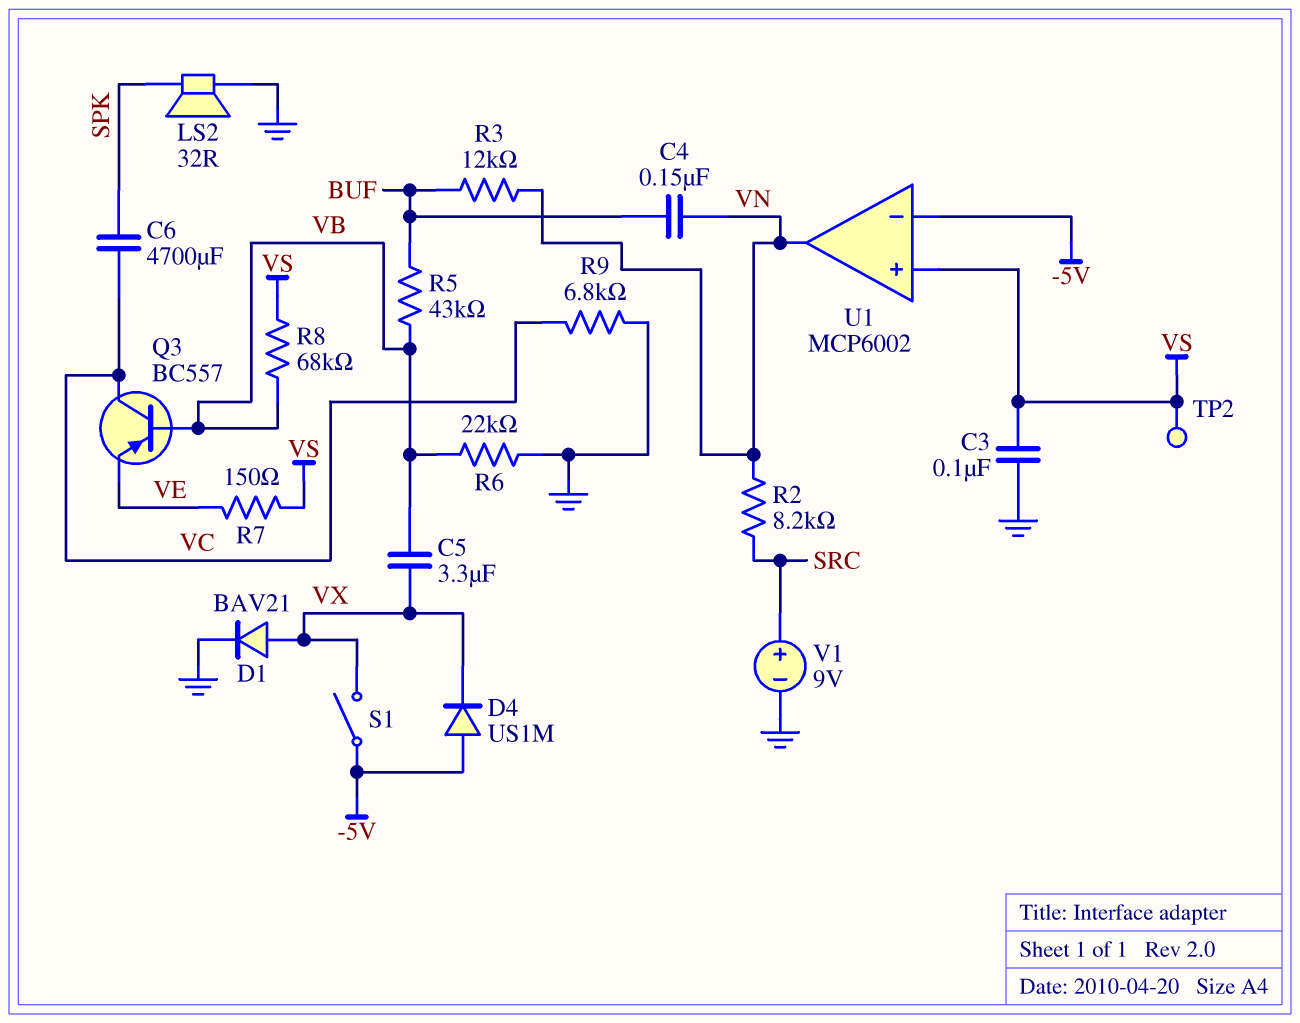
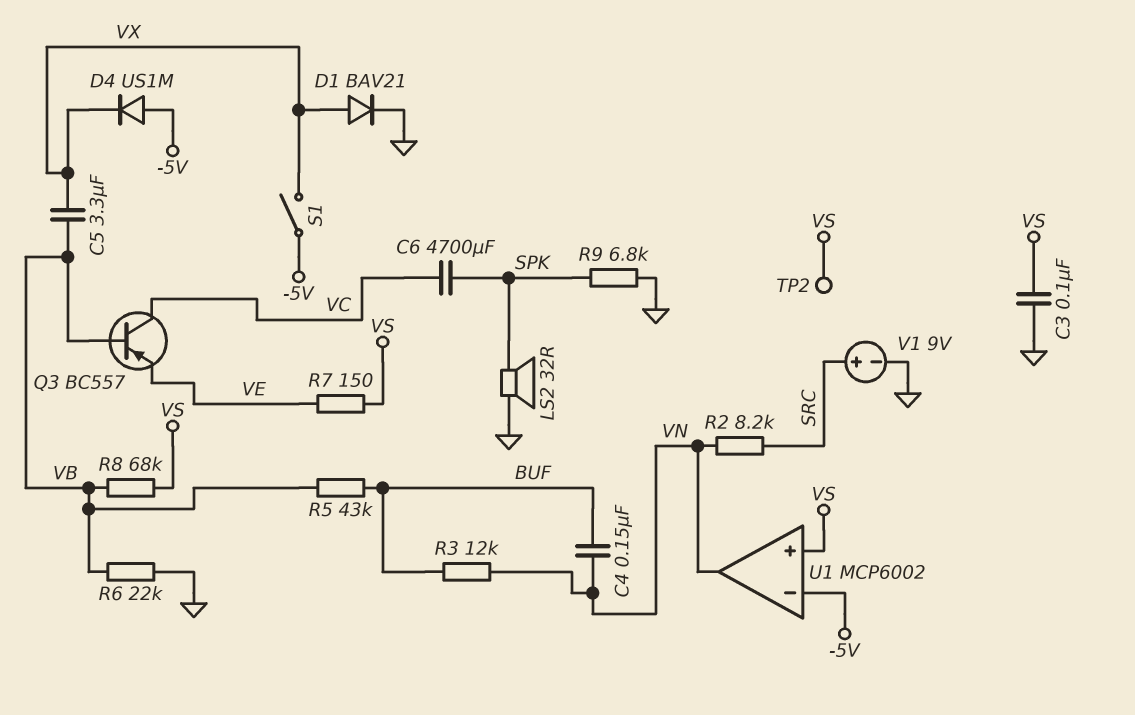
R9: 6.8k (GND, VC) -> 6.8k (GND, SPK)

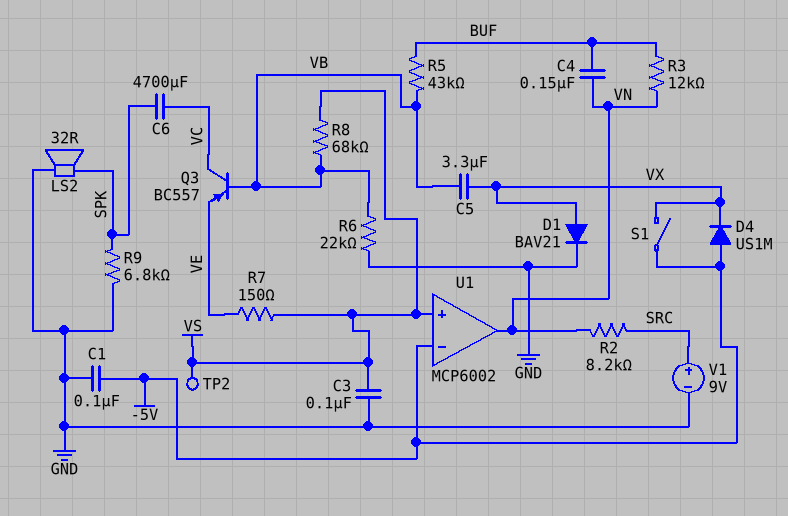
C1: none -> 100nF (-5V, GND)

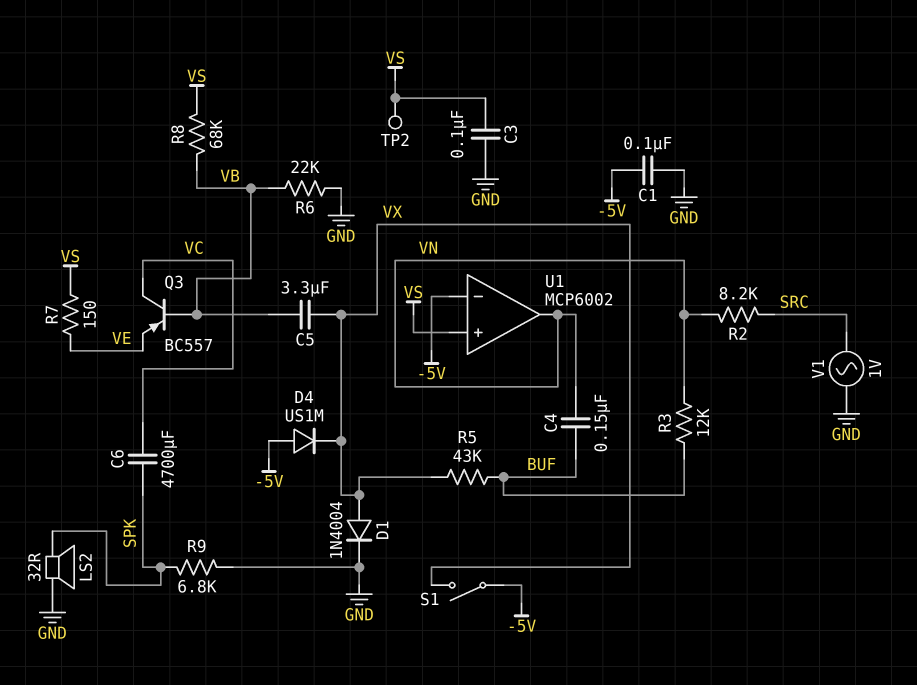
D1: diode BAV21 (A VX, K GND) -> diode 1N4004 (A VX, K GND)
R5: 43k (BUF, VB) -> 43k (BUF, VX)
V1: 9V (plus SRC, minus GND) -> AC 1V (GND, SRC)

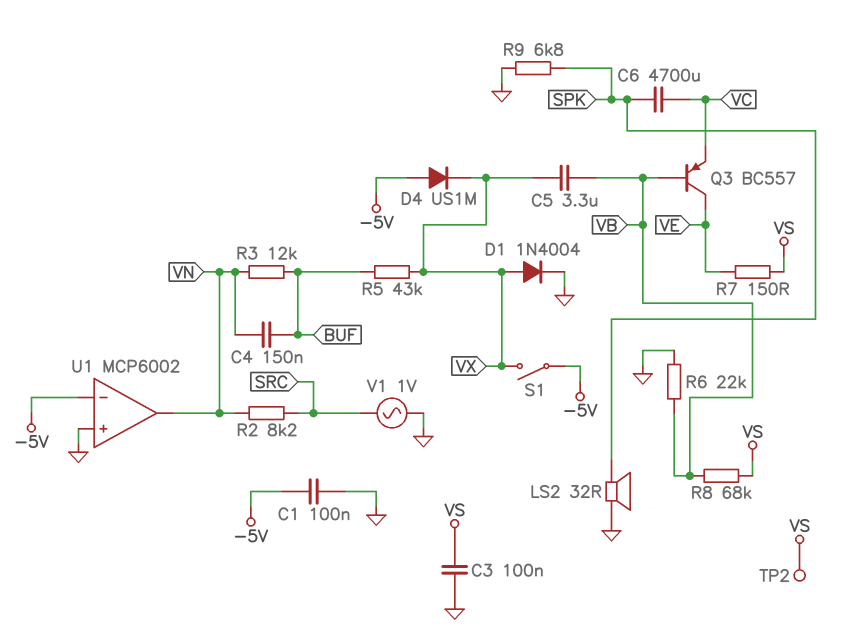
Q3: PNP BC557 (B VB, C VC, E VE) -> PNP BC557 (B VB, C VE, E VC)
U1 pin in+: VS -> GND

